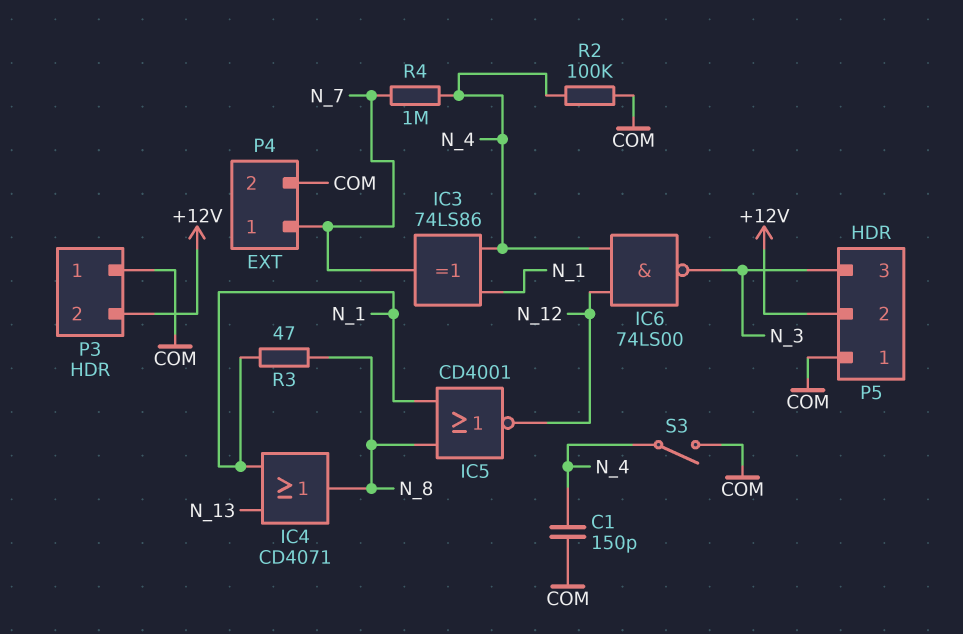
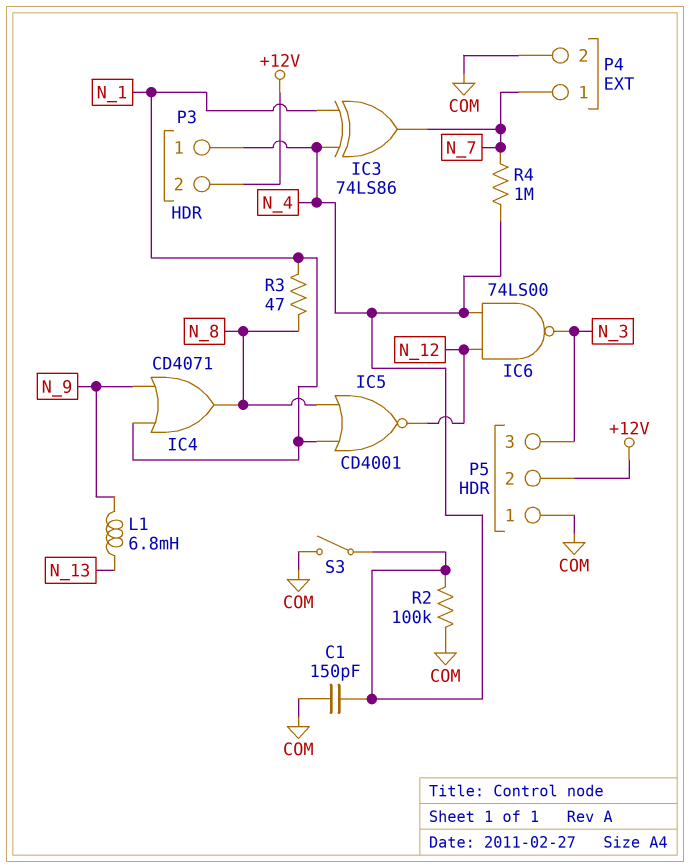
IC4: OR CD4071 (in N_1, in N_13, out N_8) -> OR CD4071 (in N_1, in N_9, out N_8)
L1: none -> 6.8mH (N_9, N_13)
P3 pin 1: COM -> N_4

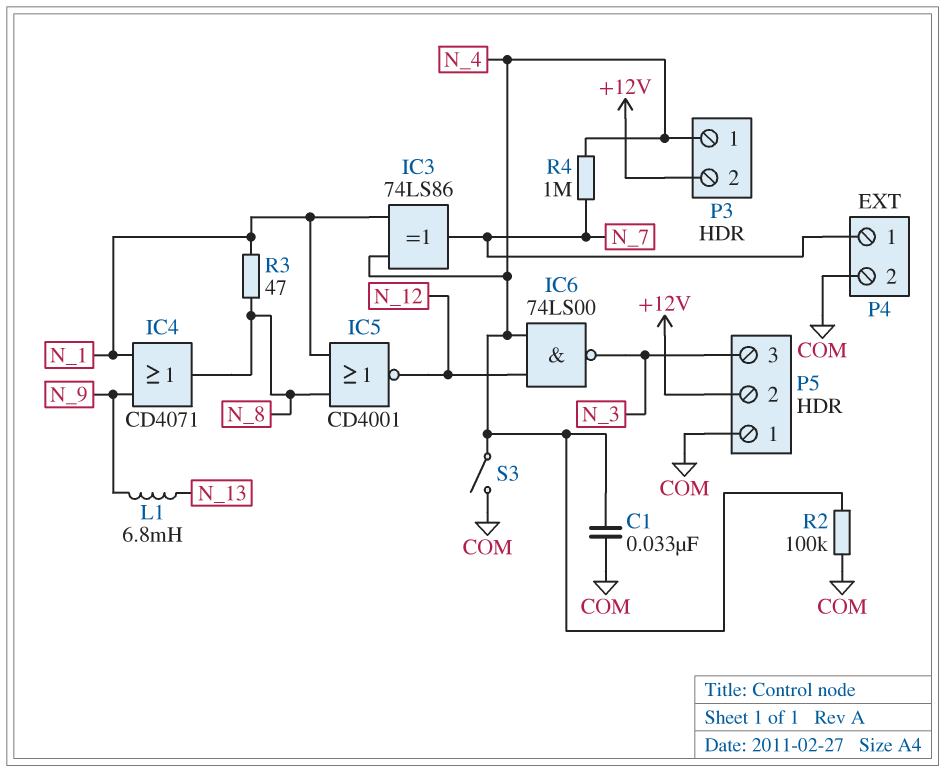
C1: 150pF (COM, N_4) -> 33nF (COM, N_4)

